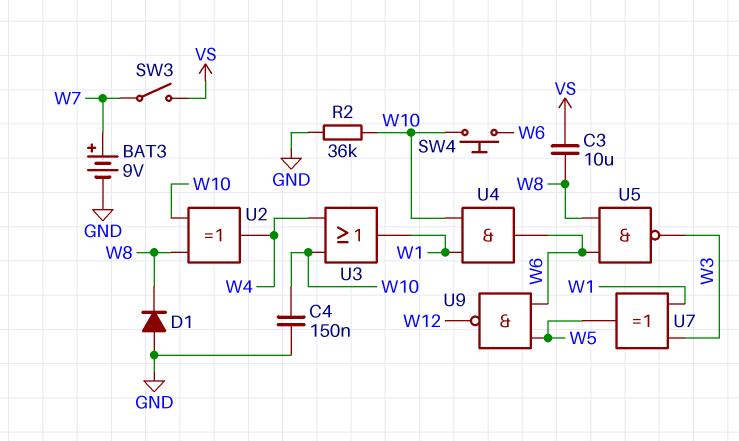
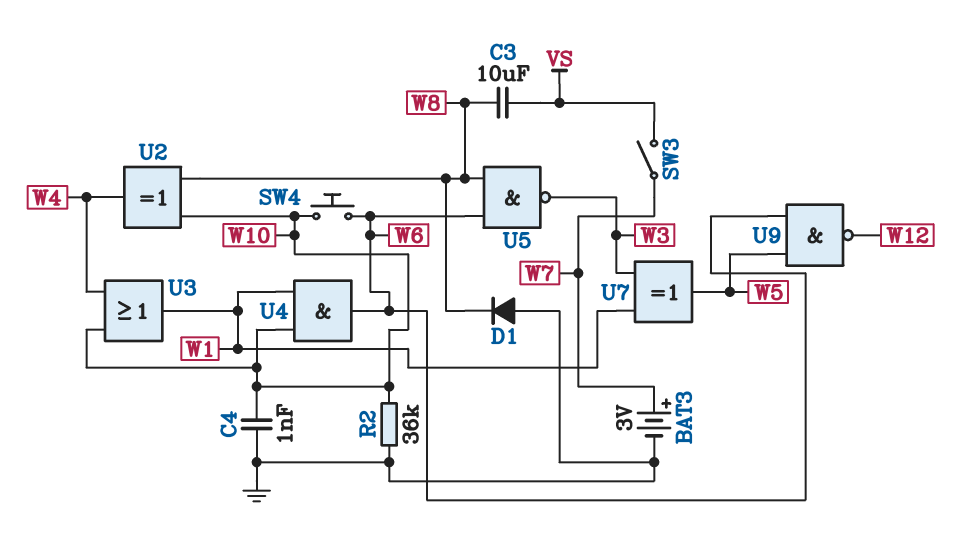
BAT3: 9V (plus W7, minus GND) -> 3V (plus W7, minus GND)
C4: 150nF (GND, W10) -> 1nF (GND, W10)

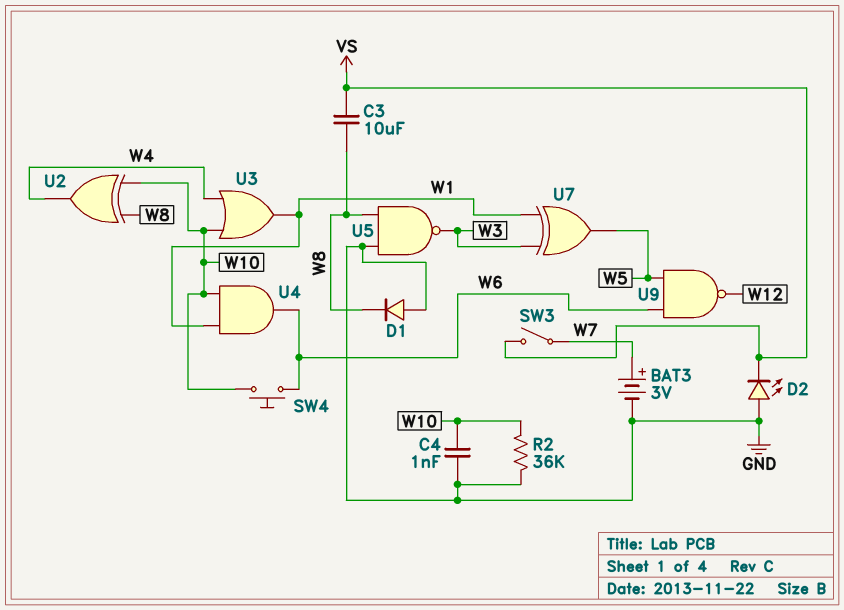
D2: none -> LED (A GND, K VS)
U5: NAND (in W6, in W8, out W3) -> NAND (in GND, in W8, out W3)

